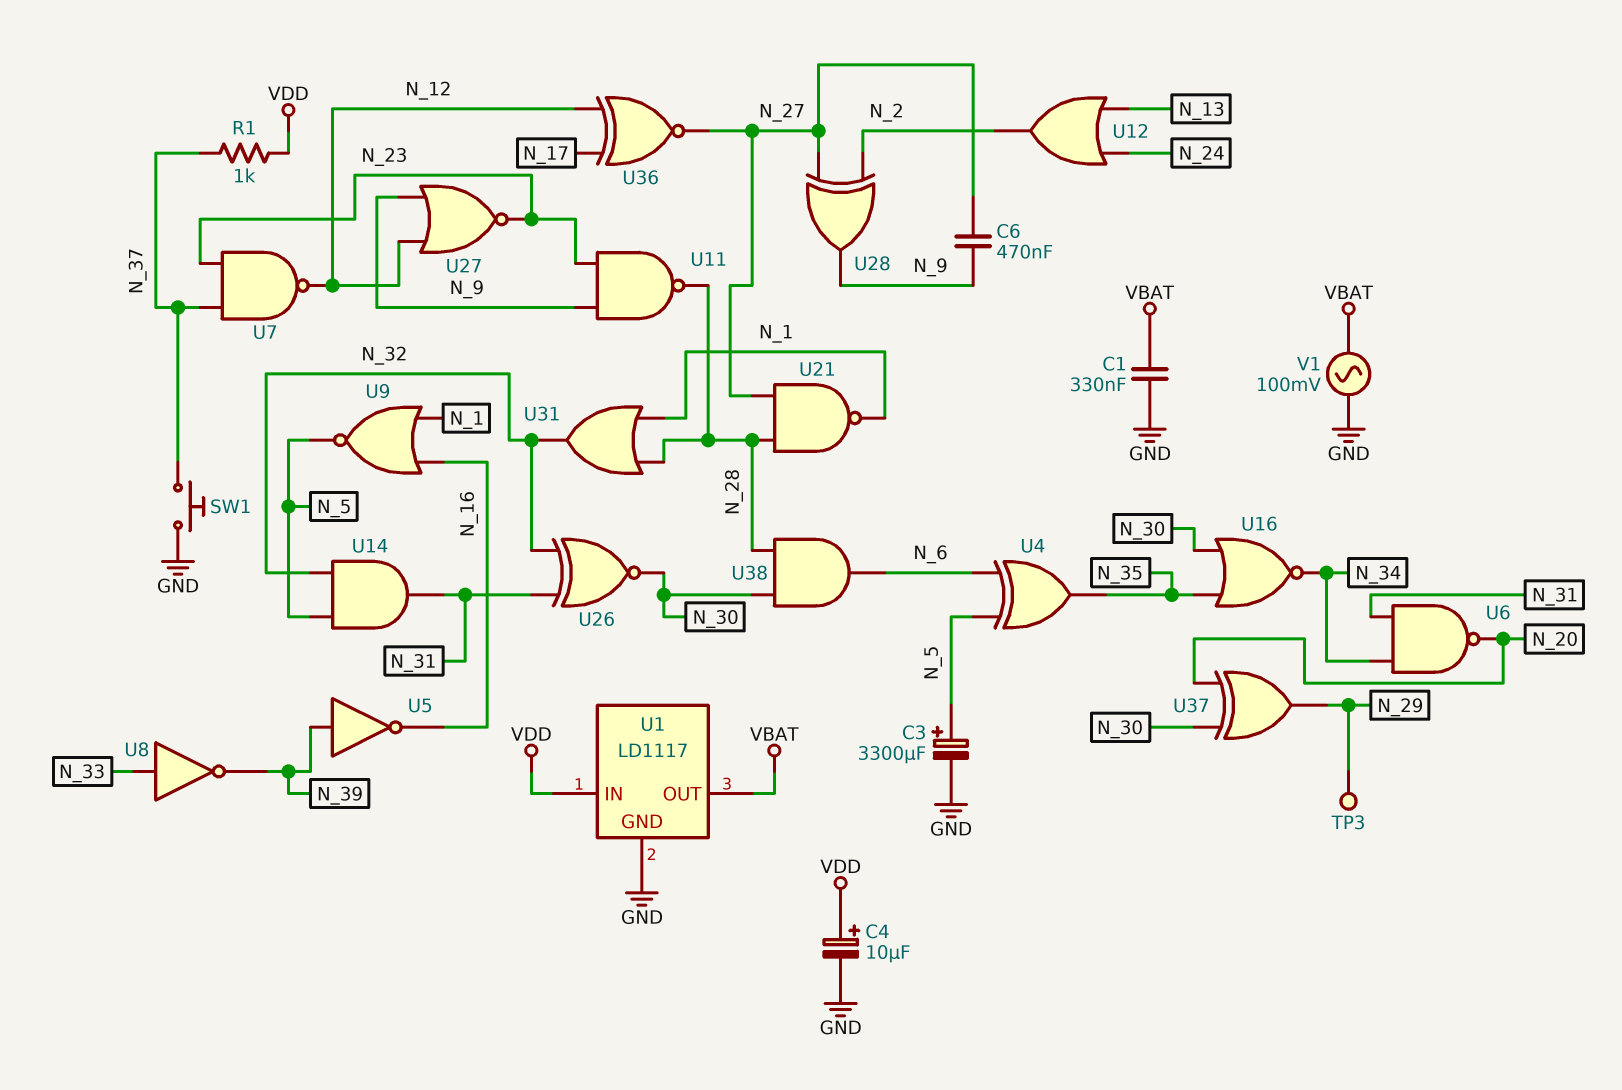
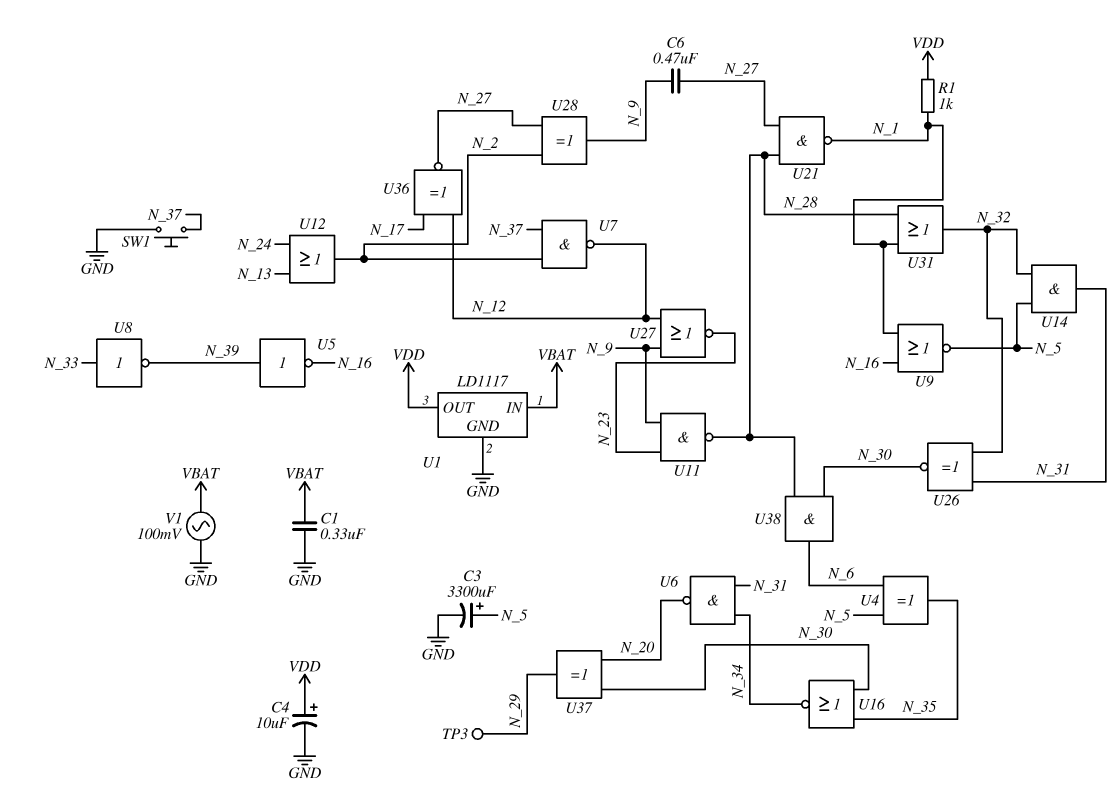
R1: 1k (N_37, VDD) -> 1k (N_1, VDD)
U1 pin IN: VDD -> VBAT
U1 pin OUT: VBAT -> VDD
U7: NAND (in N_23, in N_37, out N_12) -> NAND (in N_2, in N_37, out N_12)

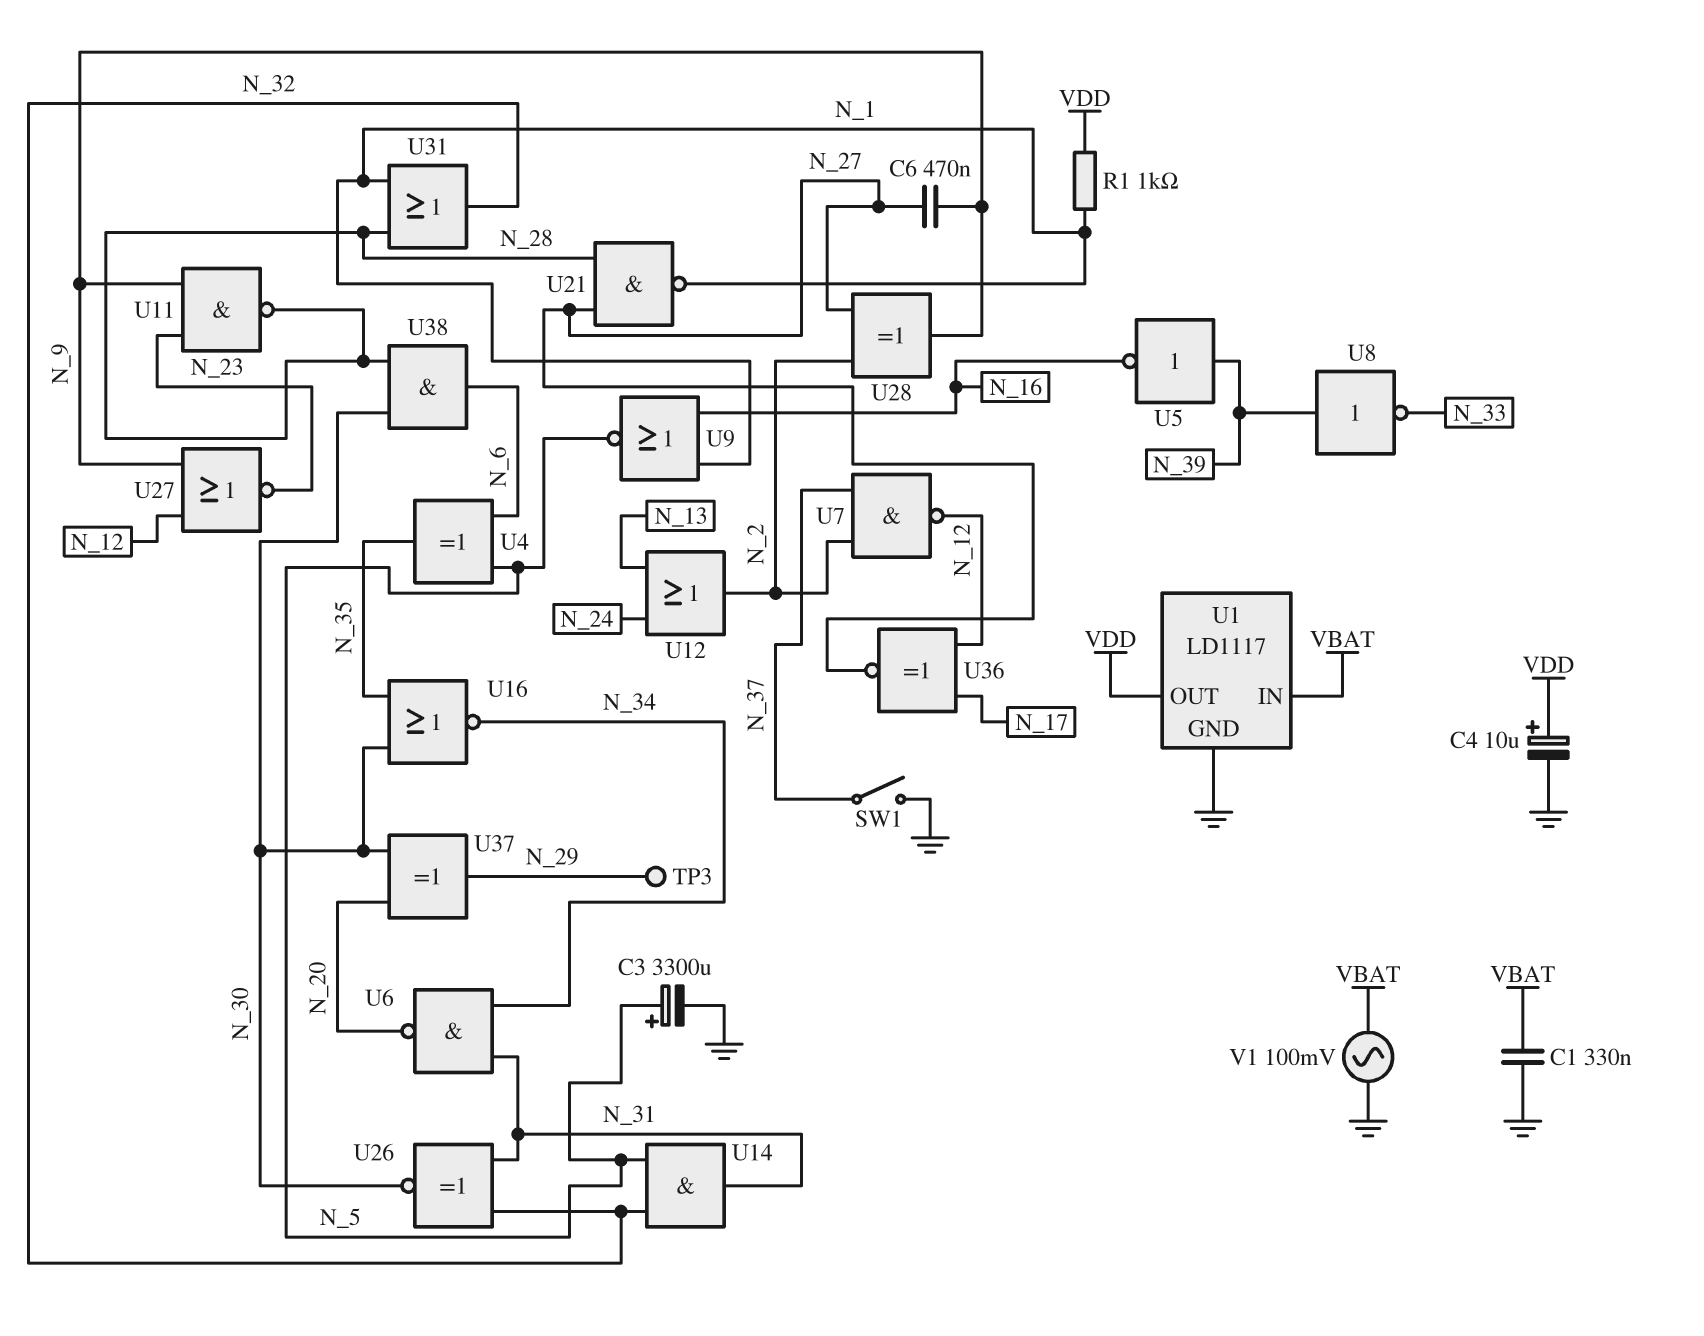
SW1: button (GND, N_37) -> switch (GND, N_37)
U8: NOT (in N_33, out N_39) -> NOT (in N_39, out N_33)

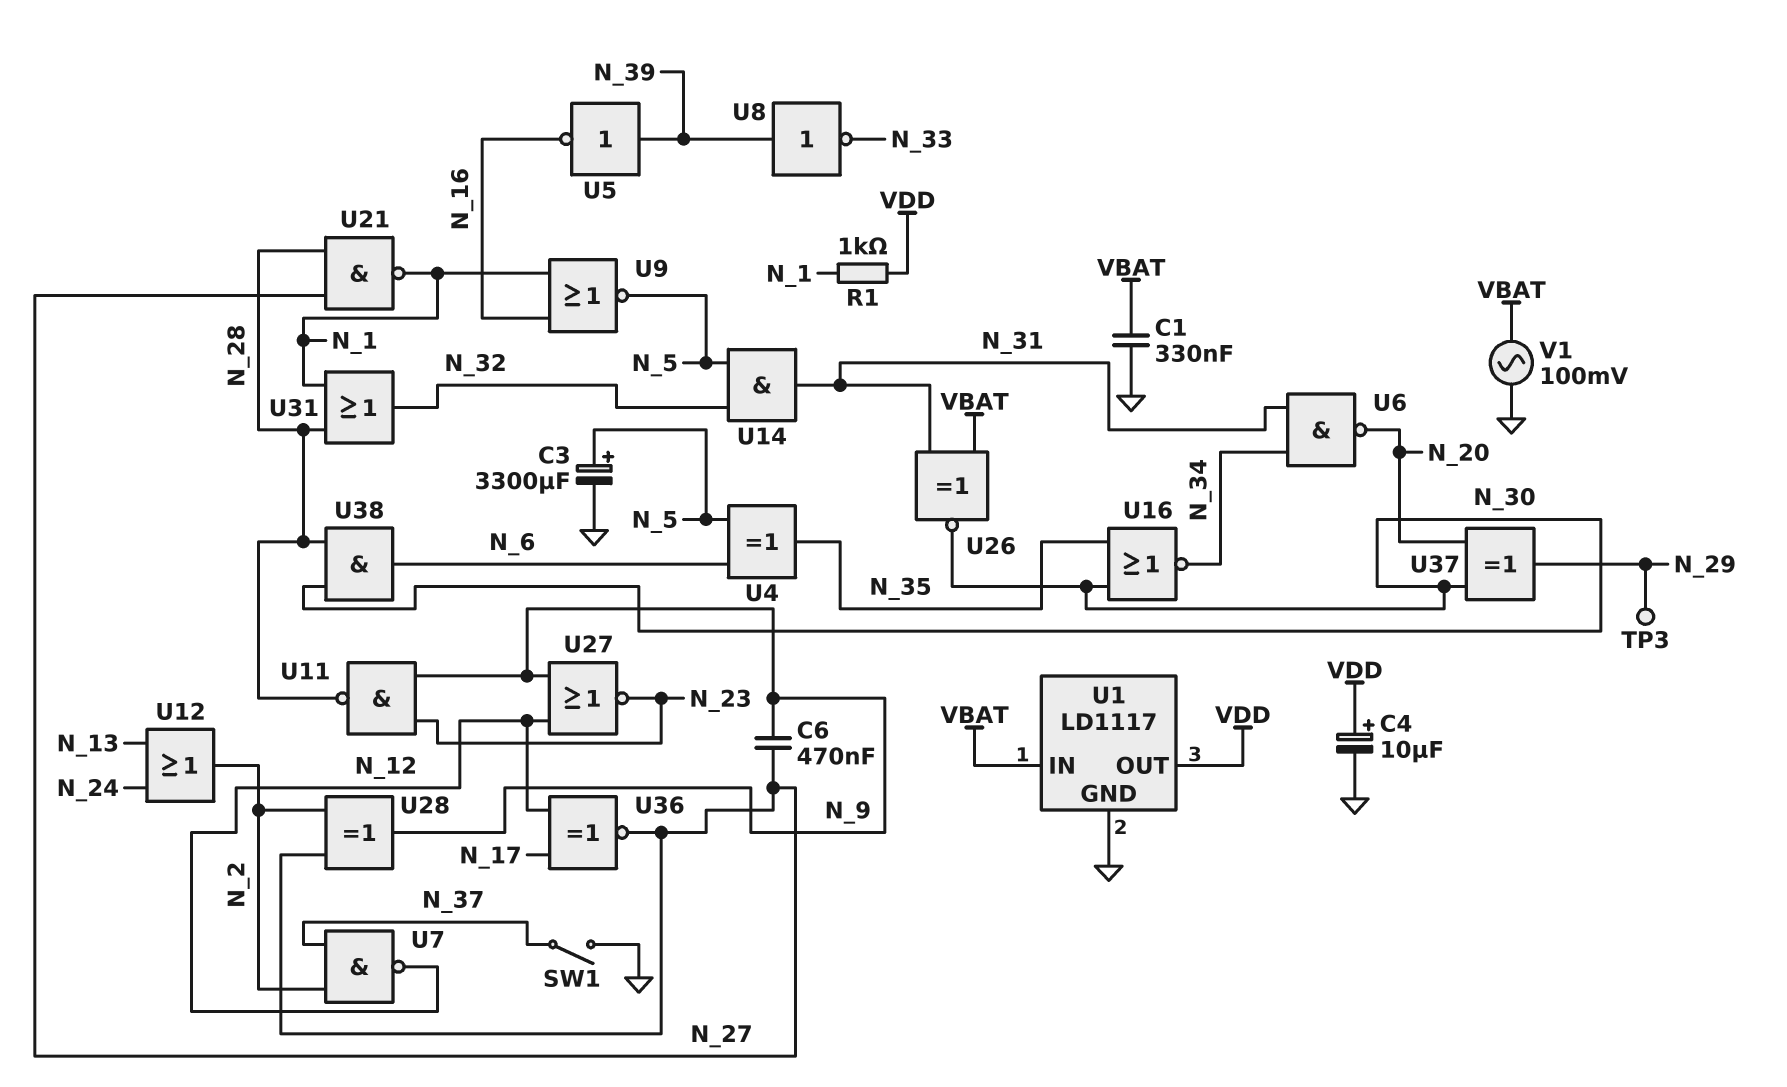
U26: XNOR (in N_31, in N_32, out N_30) -> XNOR (in N_31, in VBAT, out N_30)

